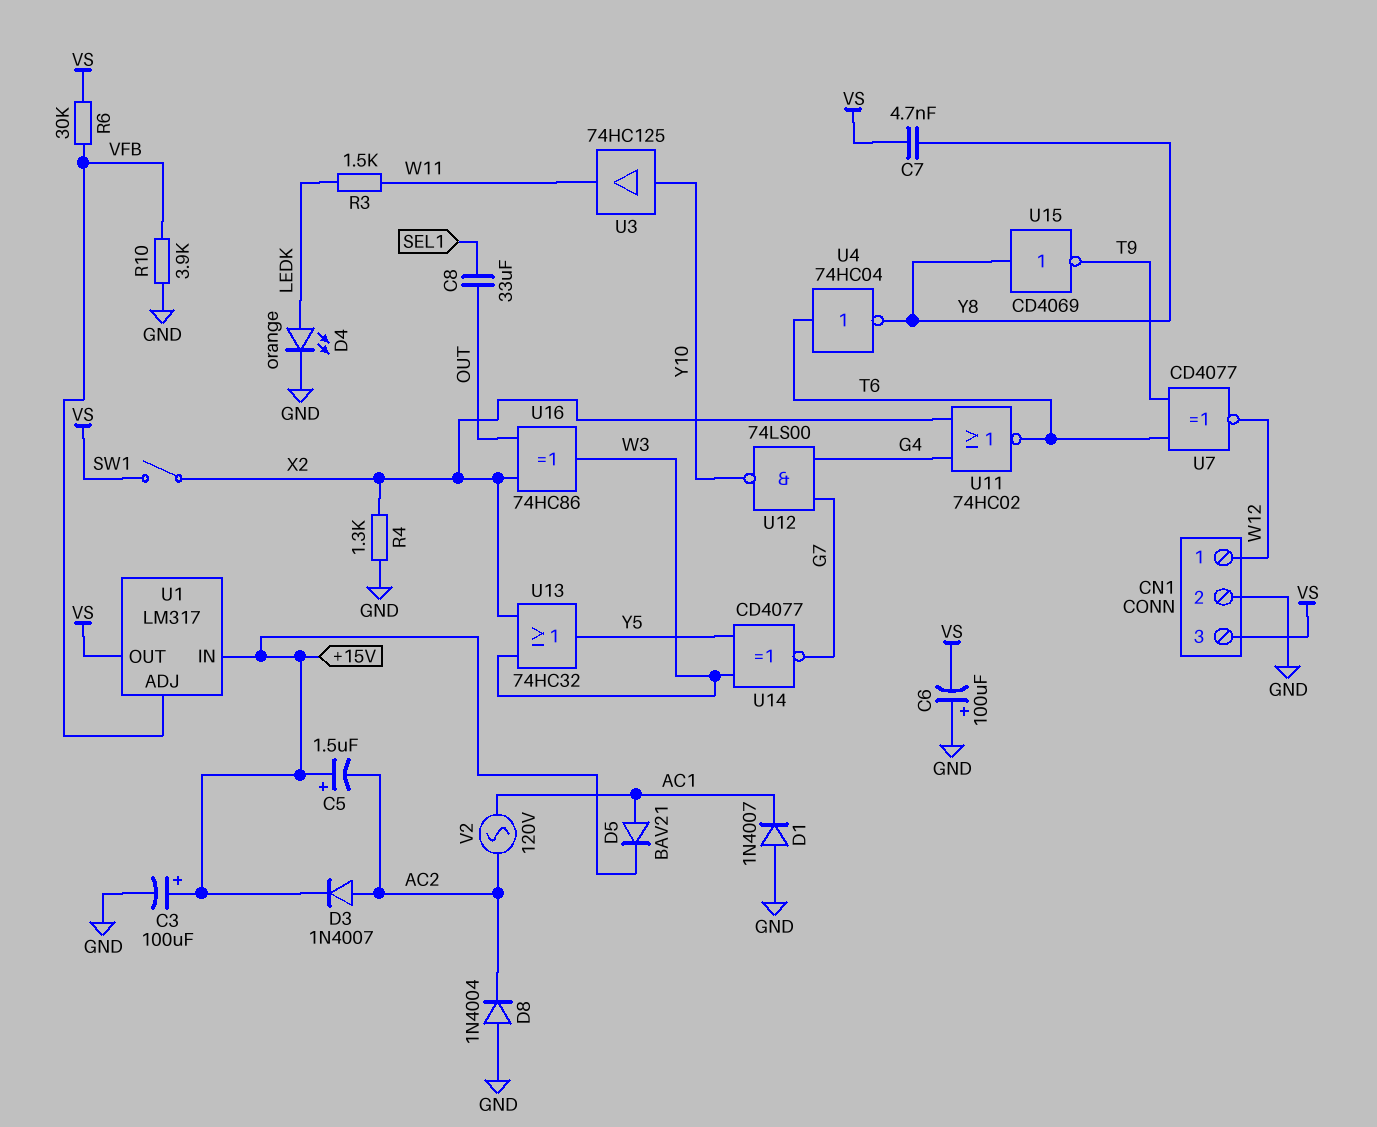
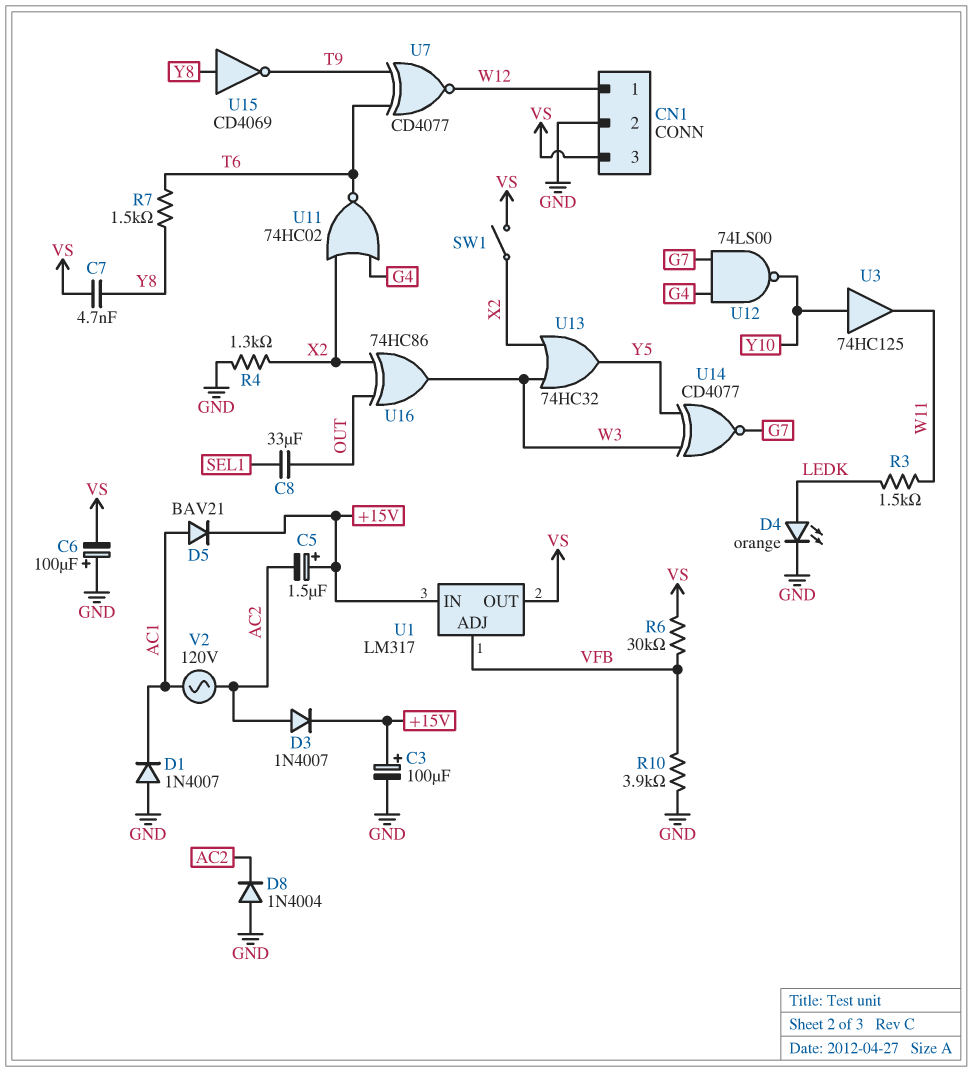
R7: none -> 1.5k (T6, Y8)
U4: NOT 74HC04 (in T6, out Y8) -> none

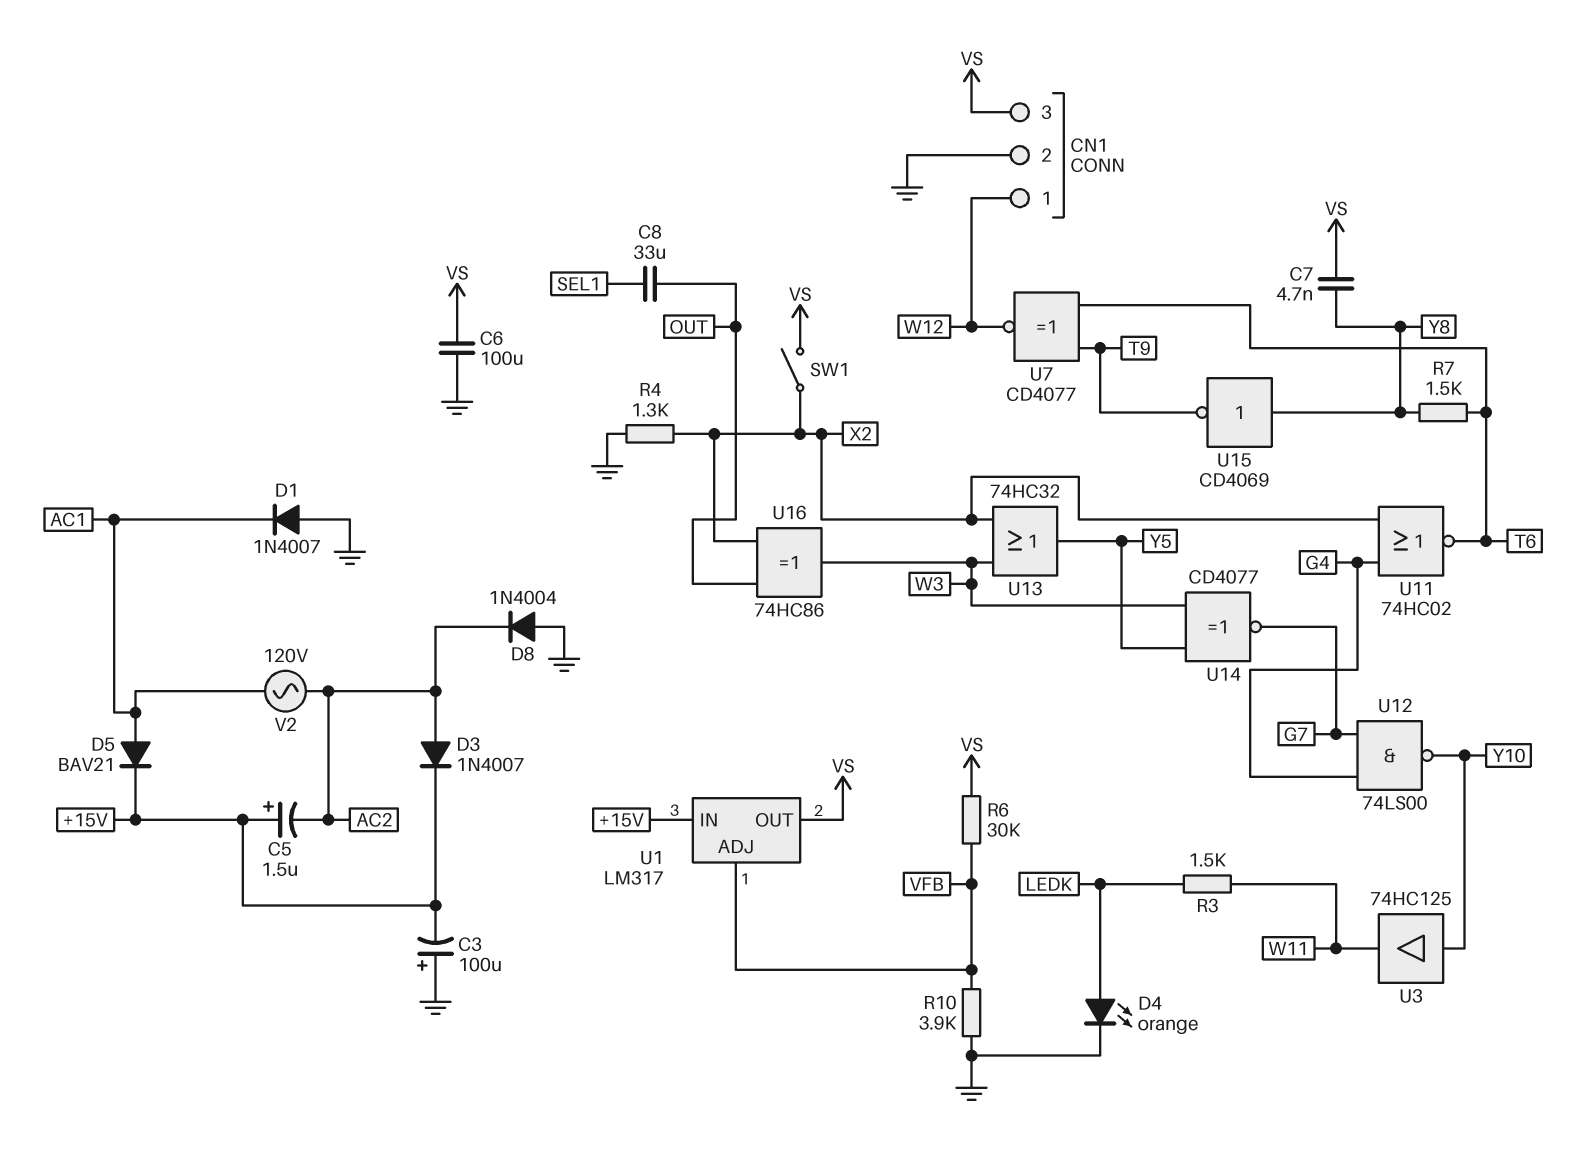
C3: 100uF (plus +15V, minus GND) -> 100uF (plus GND, minus +15V)
C6: 100uF (plus GND, minus VS) -> 100uF (GND, VS)

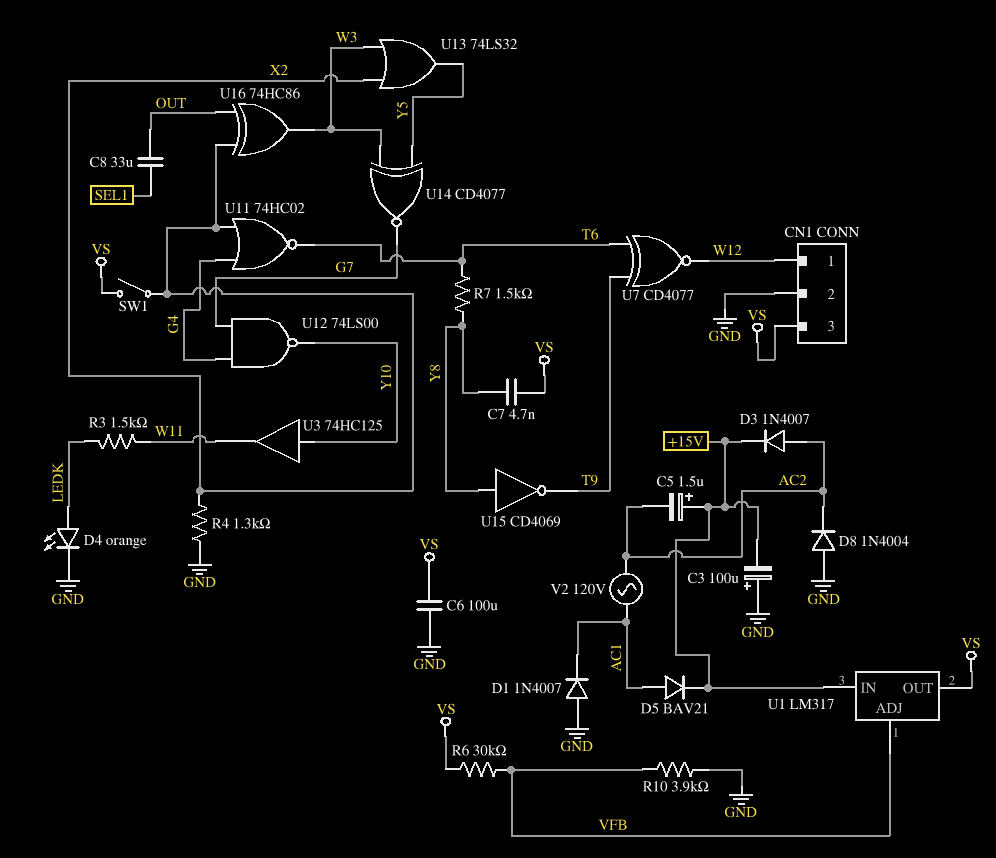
U13: OR 74HC32 (in W3, in X2, out Y5) -> OR 74LS32 (in W3, in X2, out Y5)

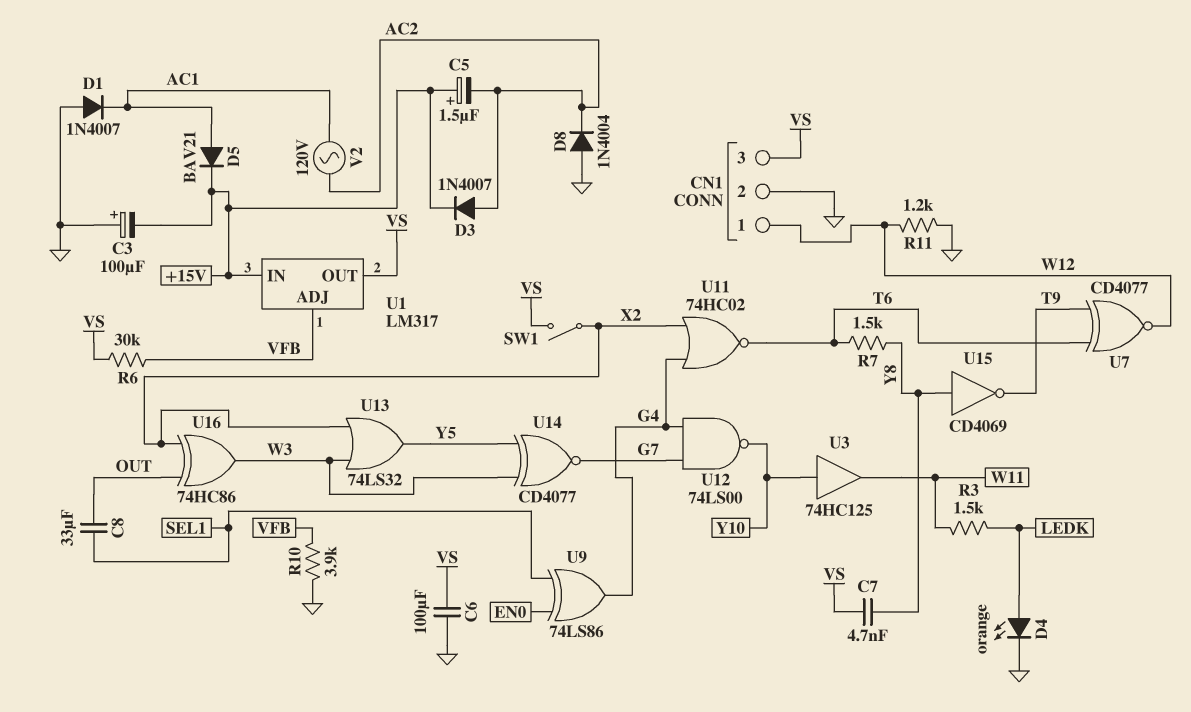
R4: 1.3k (GND, X2) -> none
R11: none -> 1.2k (GND, W12)
U9: none -> XOR 74LS86 (in EN0, in SEL1, out G4)

